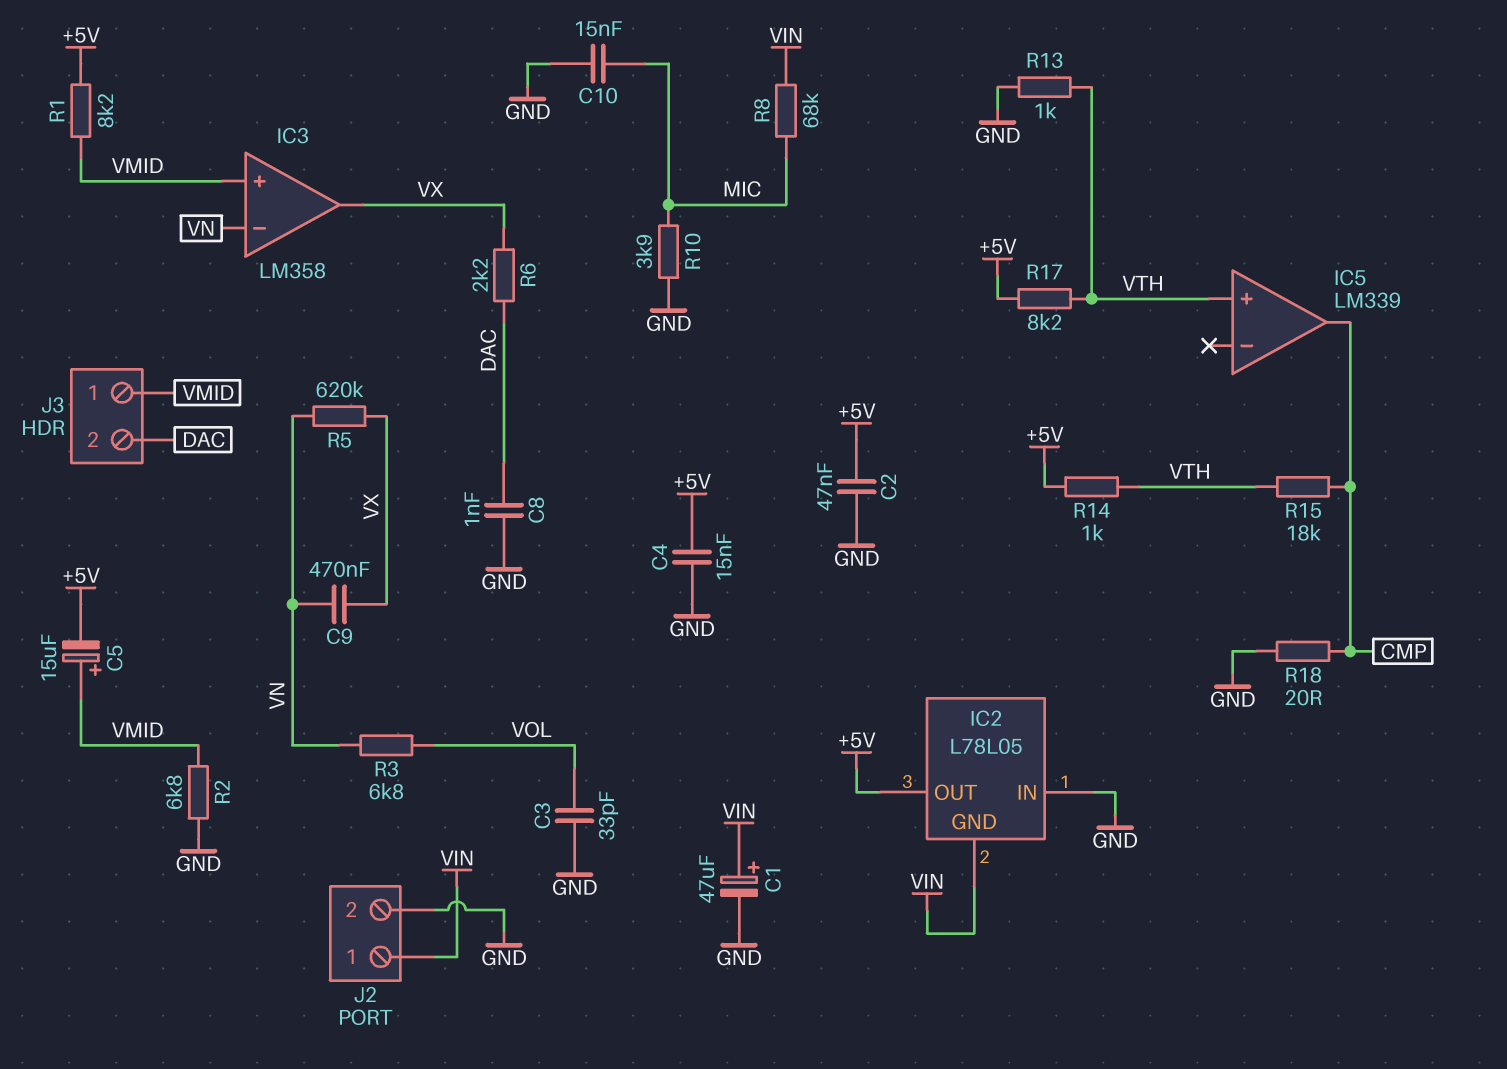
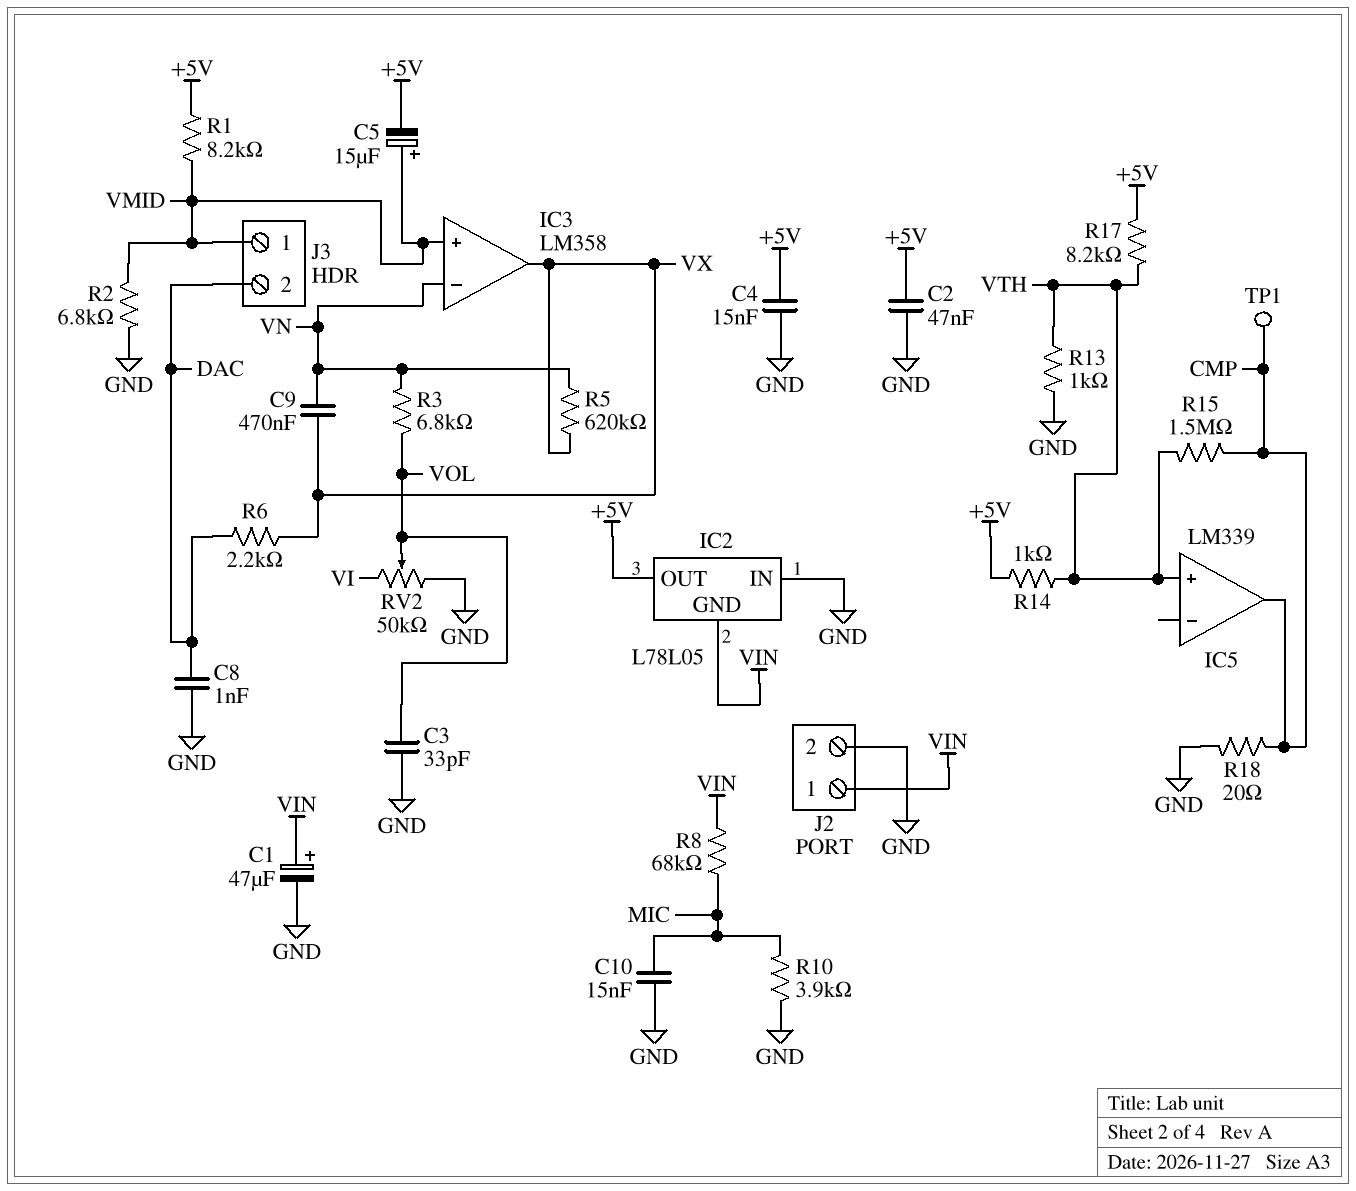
R15: 18k (CMP, VTH) -> 1.5M (CMP, VTH)
RV2: none -> 50k (GND, VI, wiper VOL)
TP1: none -> test point (CMP)

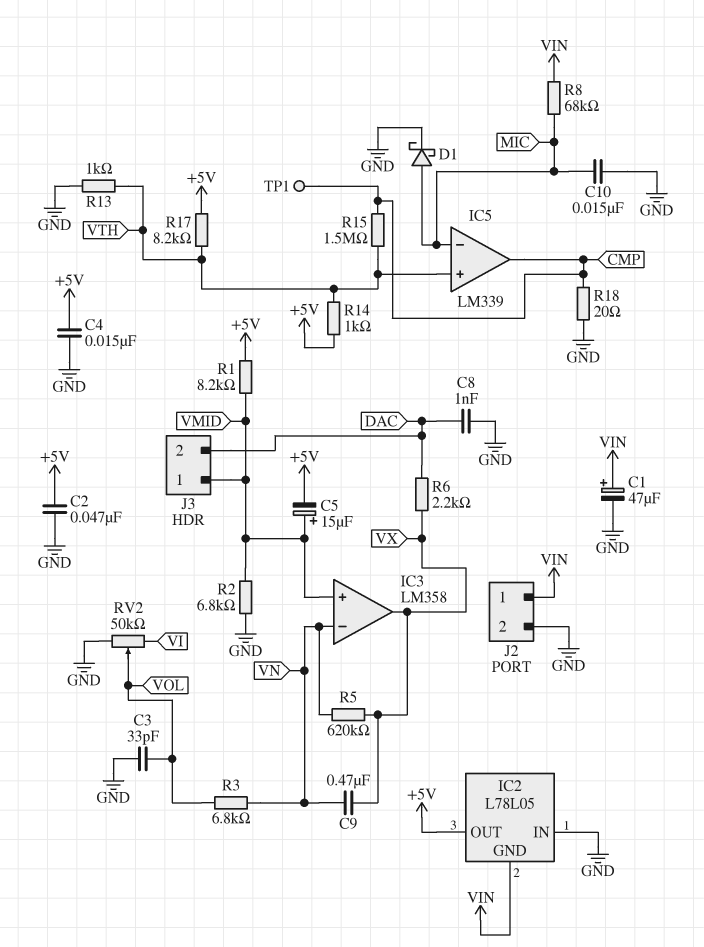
D1: none -> schottky (A MIC, K GND)
IC5 pin in-: none -> MIC
R10: 3.9k (GND, MIC) -> none

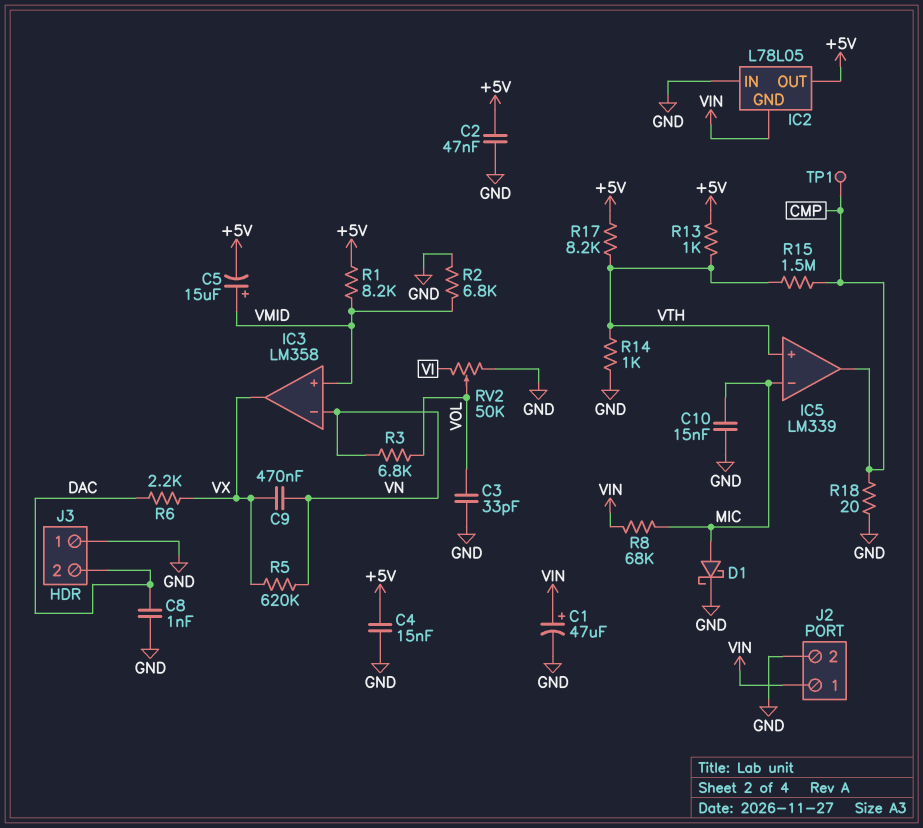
J3 pin 1: VMID -> GND
R13: 1k (GND, VTH) -> 1k (+5V, VTH)
R14: 1k (+5V, VTH) -> 1k (GND, VTH)

